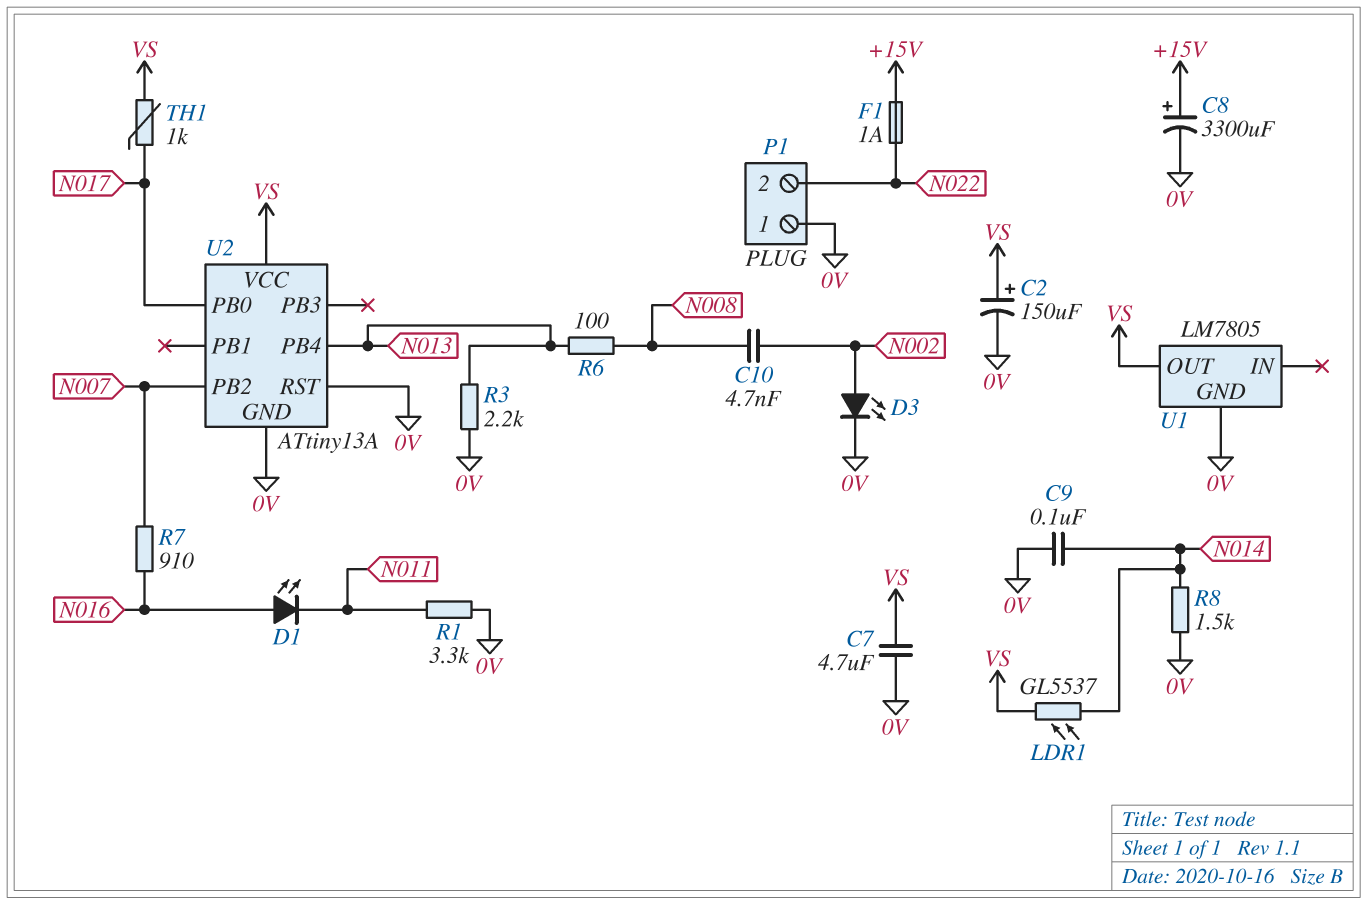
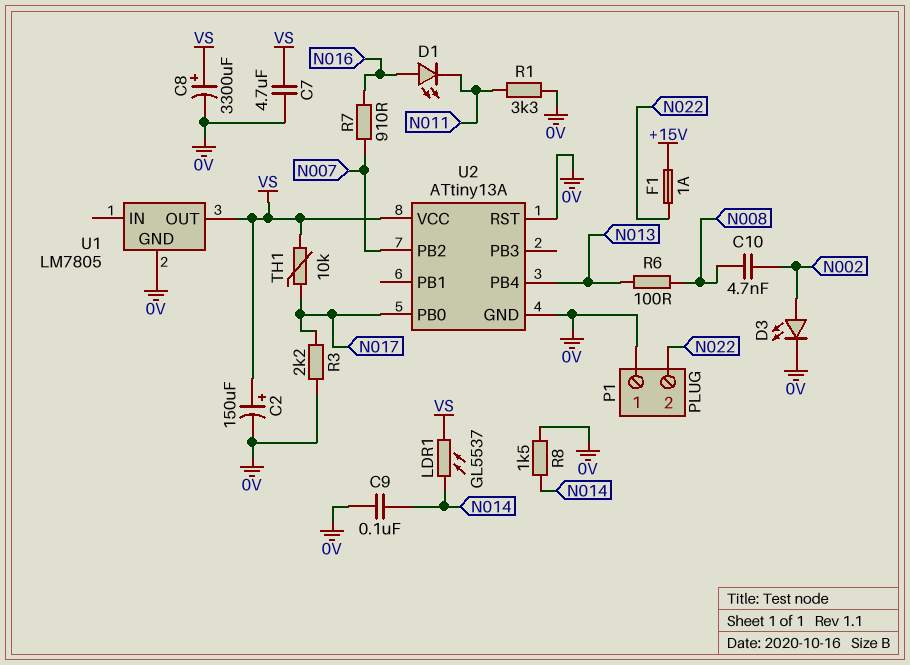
C8: 3300uF (plus +15V, minus 0V) -> 3300uF (plus VS, minus 0V)
R3: 2.2k (0V, N013) -> 2.2k (0V, N017)
TH1: 1k (N017, VS) -> 10k (N017, VS)

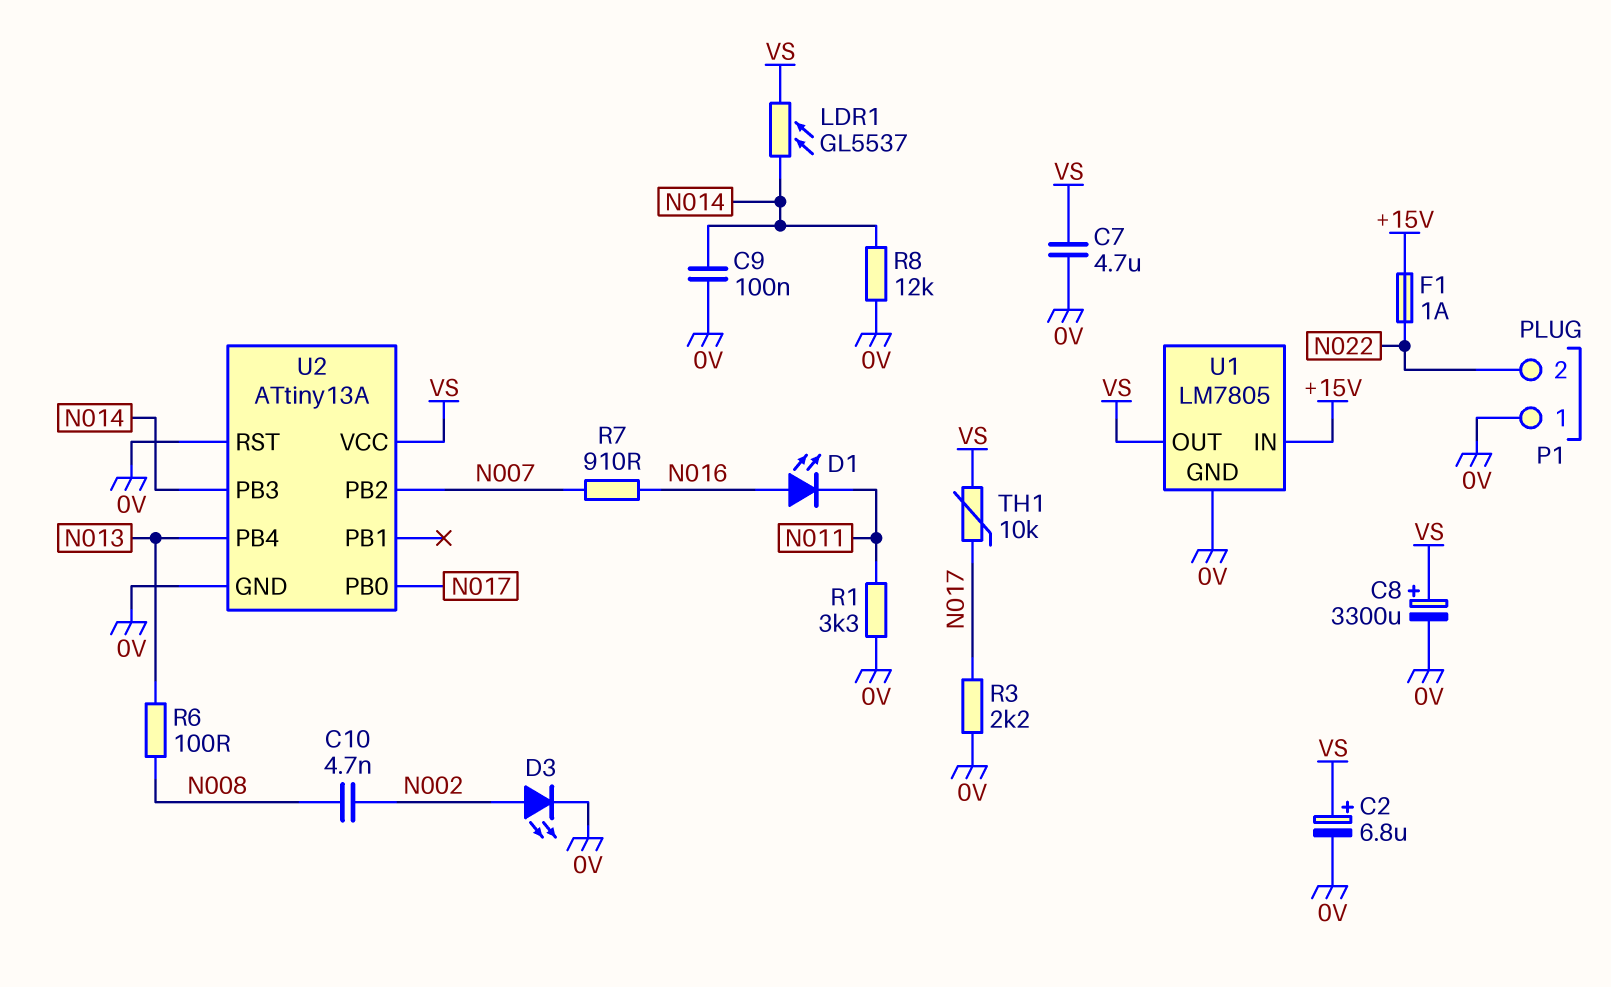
C2: 150uF (plus VS, minus 0V) -> 6.8uF (plus VS, minus 0V)
R8: 1.5k (0V, N014) -> 12k (0V, N014)
U1 pin IN: none -> +15V
U2 pin PB3: none -> N014

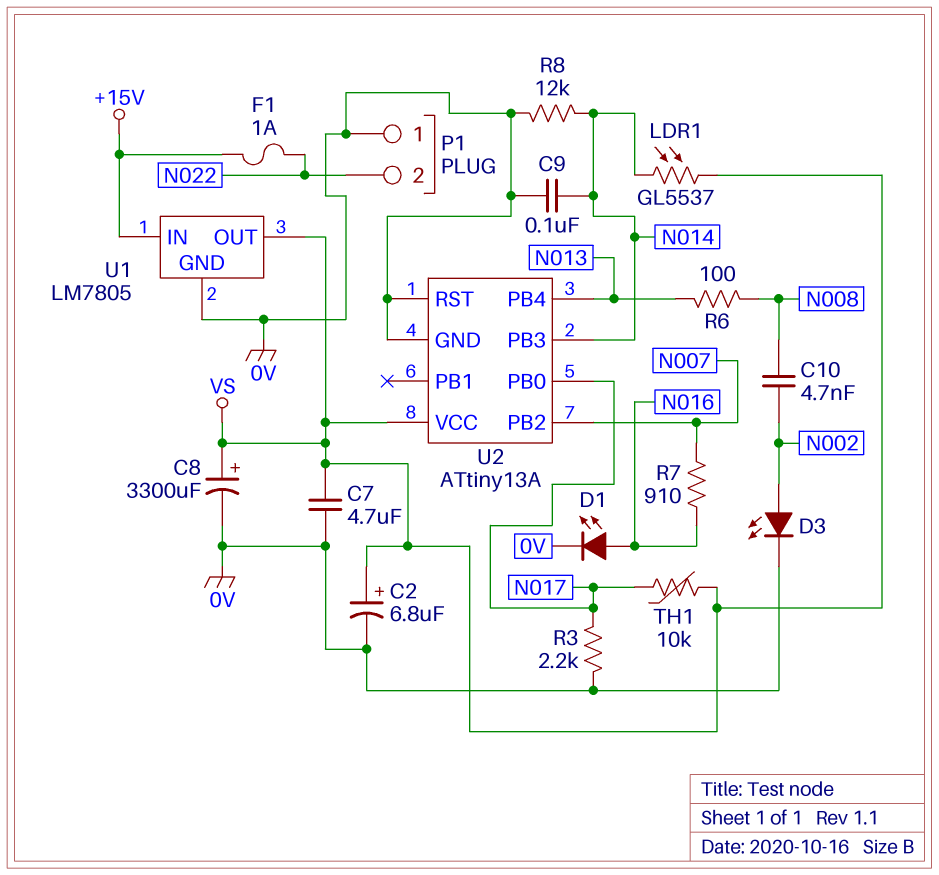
D1: LED (A N016, K N011) -> LED (A N016, K 0V)
R1: 3.3k (0V, N011) -> none

